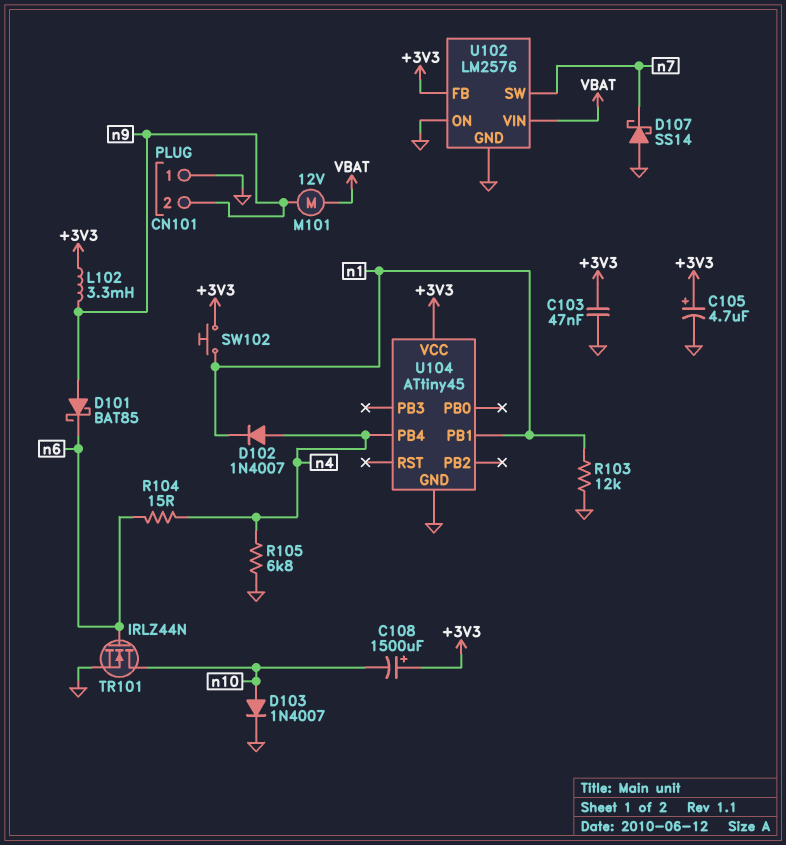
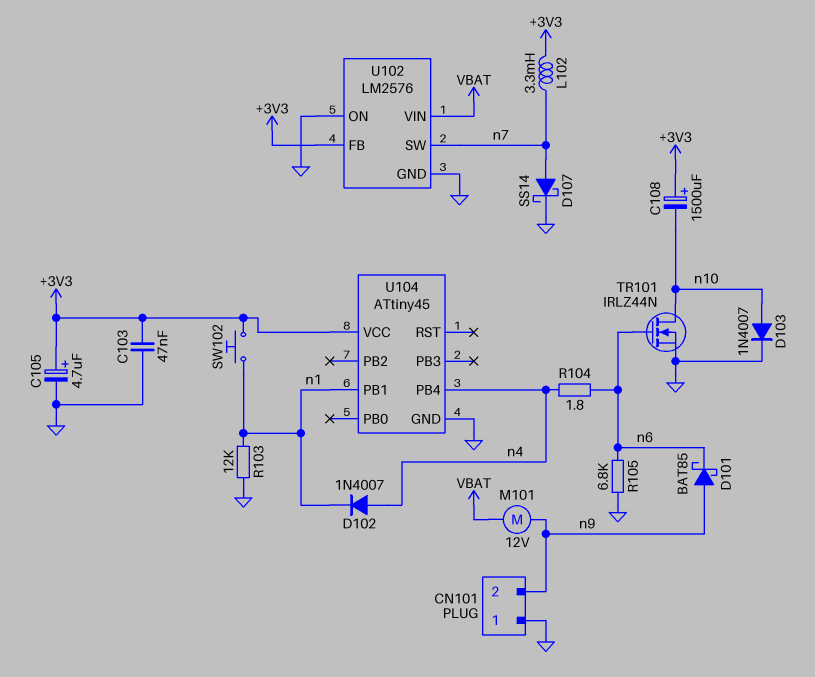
D107: schottky SS14 (A GND, K n7) -> schottky SS14 (A n7, K GND)
L102: 3.3mH (+3V3, n9) -> 3.3mH (+3V3, n7)
R104: 15 (n4, n6) -> 1.8 (n4, n6)
R105: 6.8k (GND, n4) -> 6.8k (GND, n6)

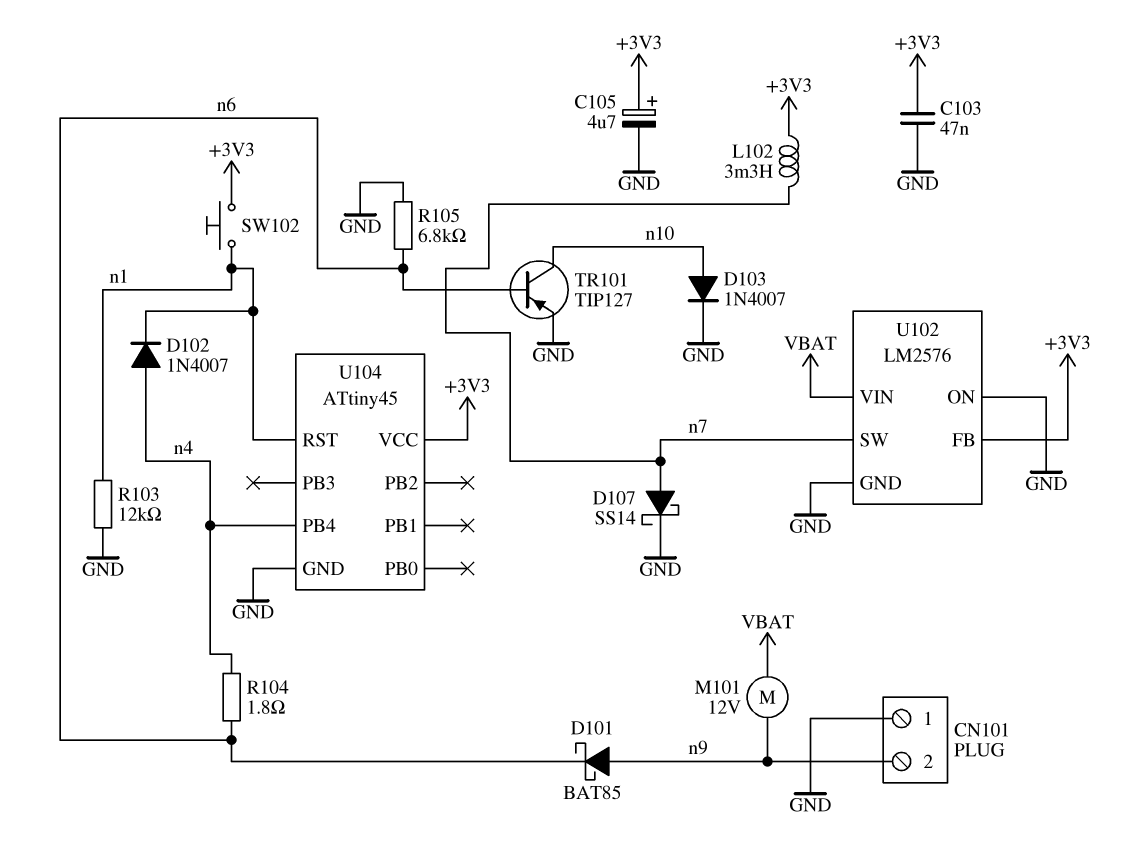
C108: 1500uF (plus +3V3, minus n10) -> none
TR101: NMOS IRLZ44N (G n6, D n10, S GND) -> PNP TIP127 (B n6, C n10, E GND)
U104 pin PB1: n1 -> none
U104 pin RST: none -> n1

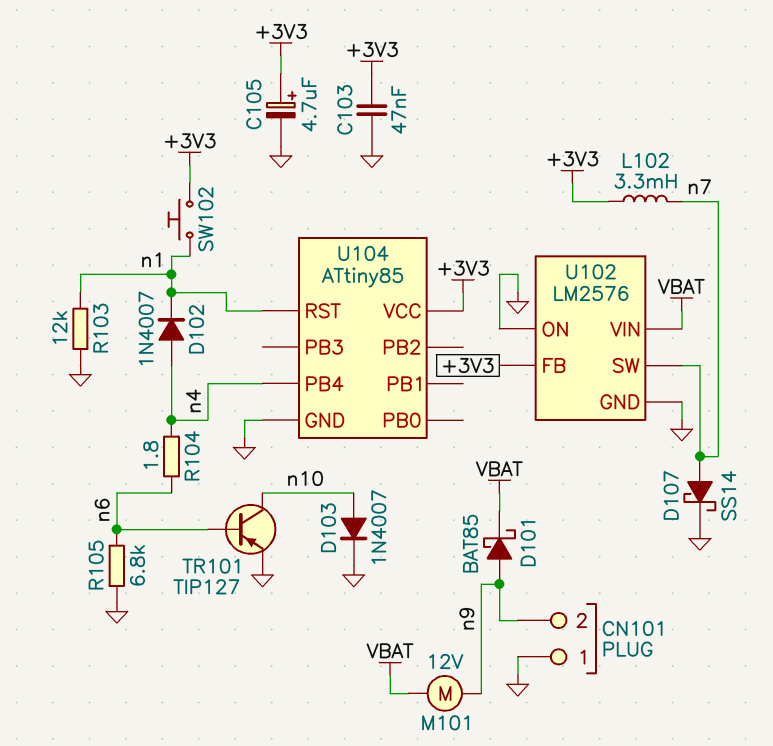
D101: schottky BAT85 (A n9, K n6) -> schottky BAT85 (A n9, K VBAT)
U104: ATtiny45 -> ATtiny85

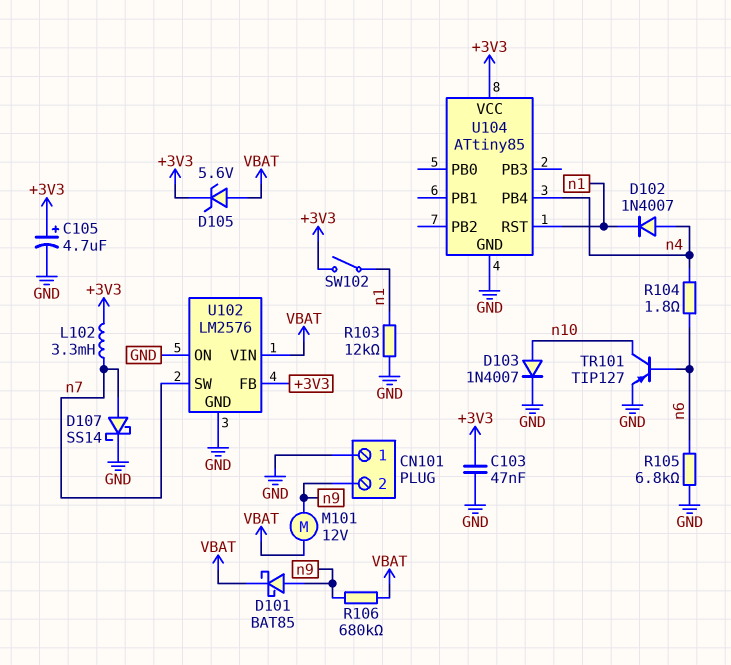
D105: none -> zener 5.6V (A VBAT, K +3V3)
R106: none -> 680k (VBAT, n9)
SW102: button (+3V3, n1) -> switch (+3V3, n1)

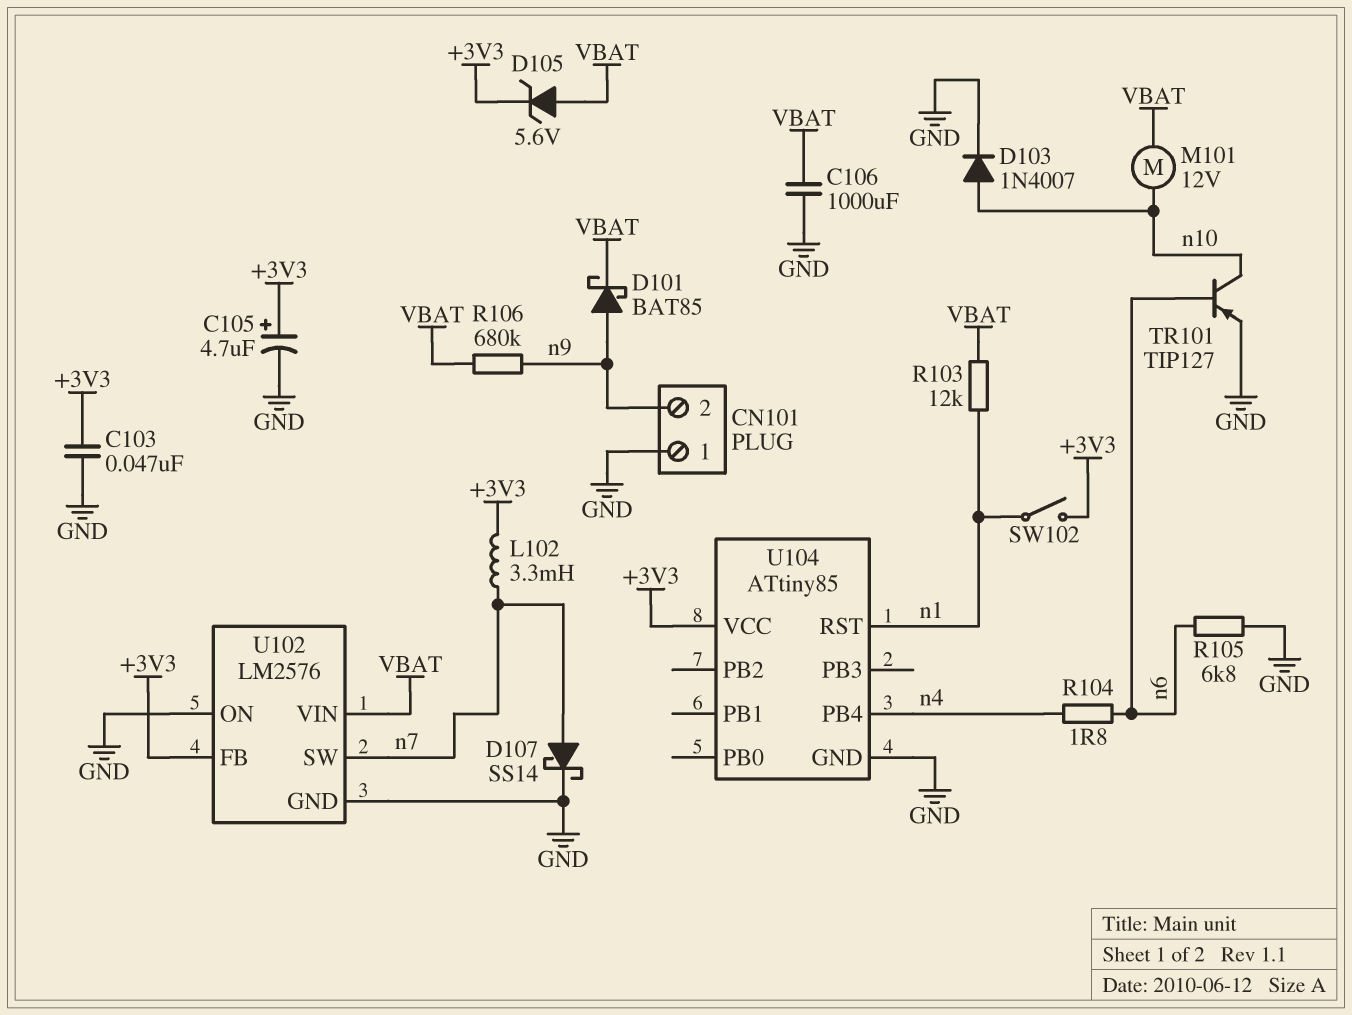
C106: none -> 1000uF (GND, VBAT)
D102: diode 1N4007 (A n4, K n1) -> none
M101: motor 12V (VBAT, n9) -> motor 12V (VBAT, n10)
R103: 12k (GND, n1) -> 12k (VBAT, n1)

